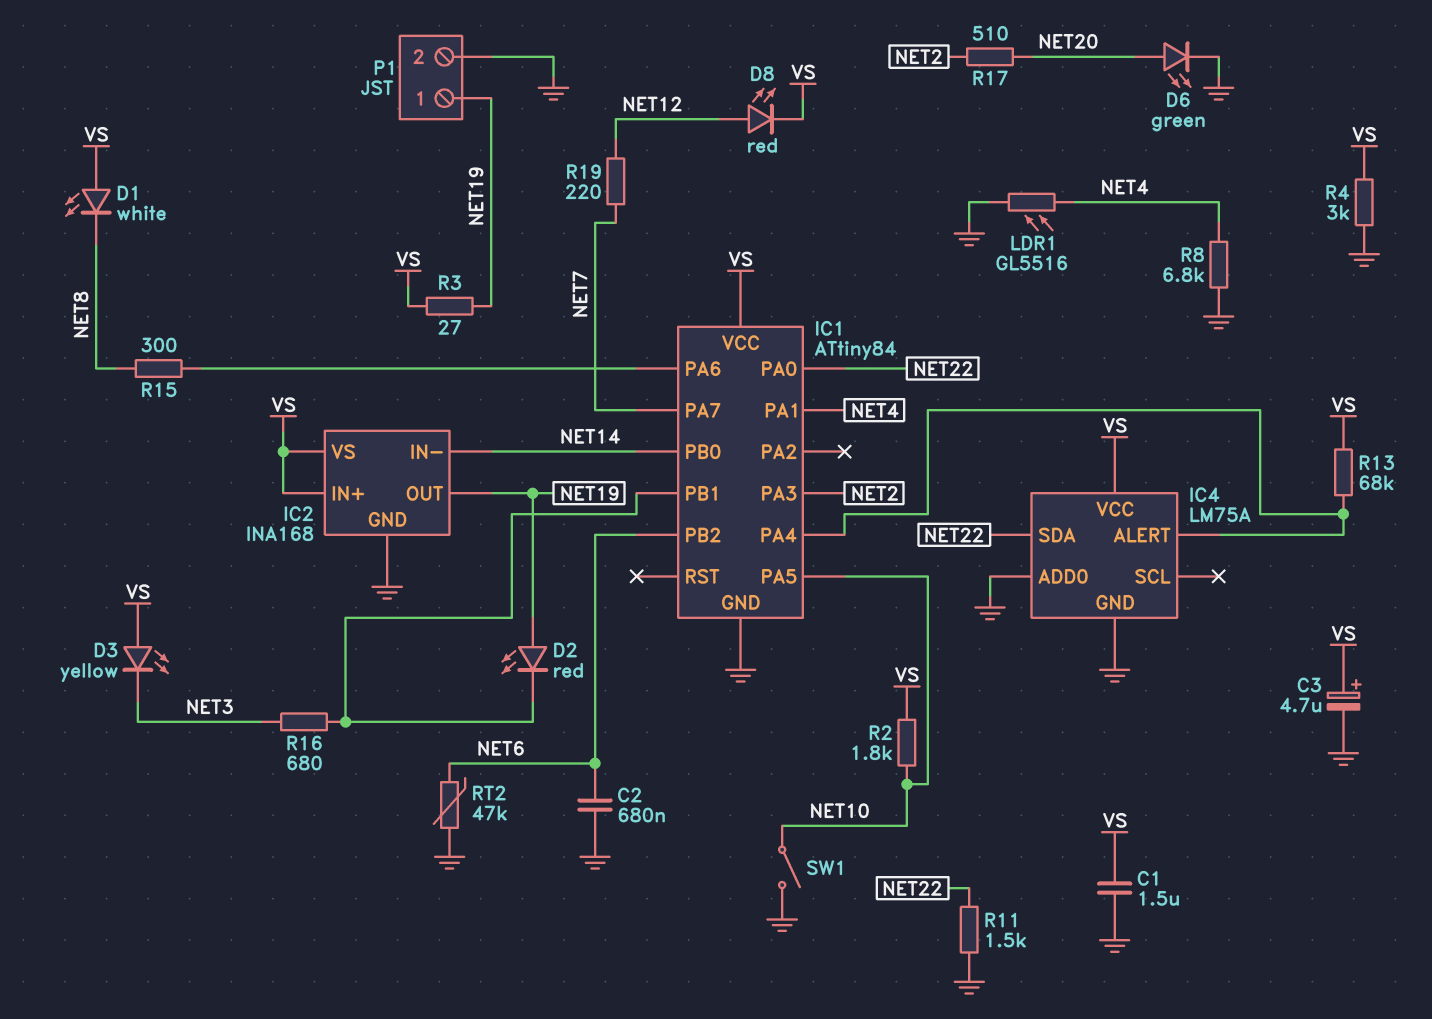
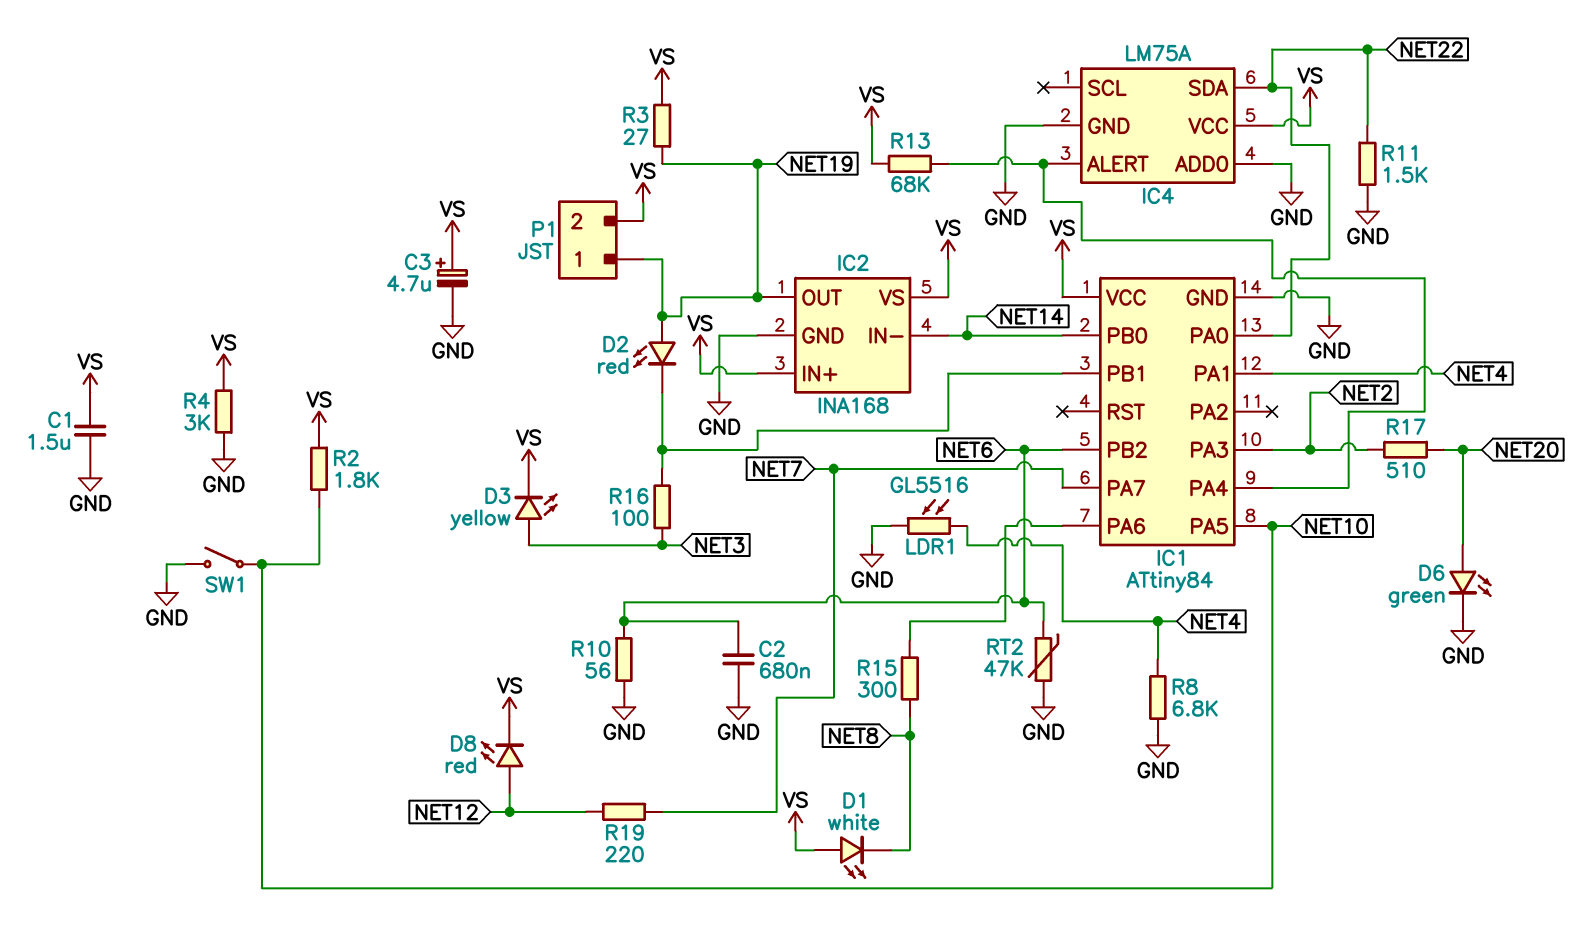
D3: LED yellow (A VS, K NET3) -> LED yellow (A NET3, K VS)
P1 pin 2: GND -> VS
R10: none -> 56 (GND, NET6)
R16: 680 (IC1/PB1, NET3) -> 100 (IC1/PB1, NET3)

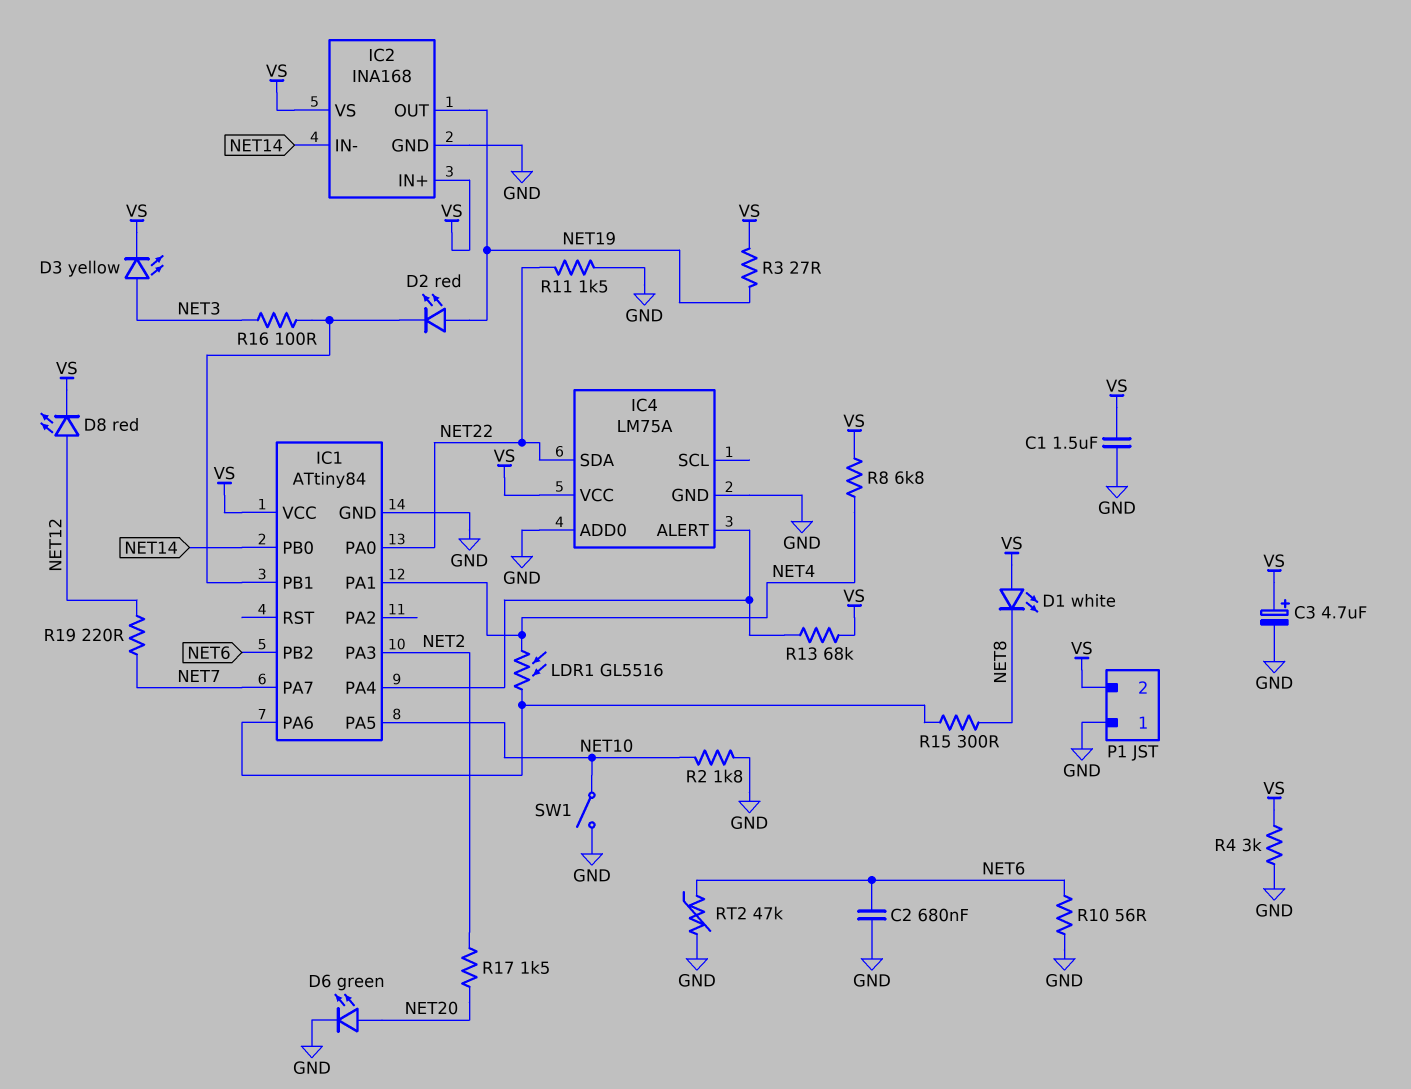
LDR1: GL5516 (GND, NET4) -> GL5516 (IC1/PA6, NET4)
P1 pin 1: NET19 -> GND
R2: 1.8k (NET10, VS) -> 1.8k (GND, NET10)
R8: 6.8k (GND, NET4) -> 6.8k (NET4, VS)
R17: 510 (NET2, NET20) -> 1.5k (NET2, NET20)

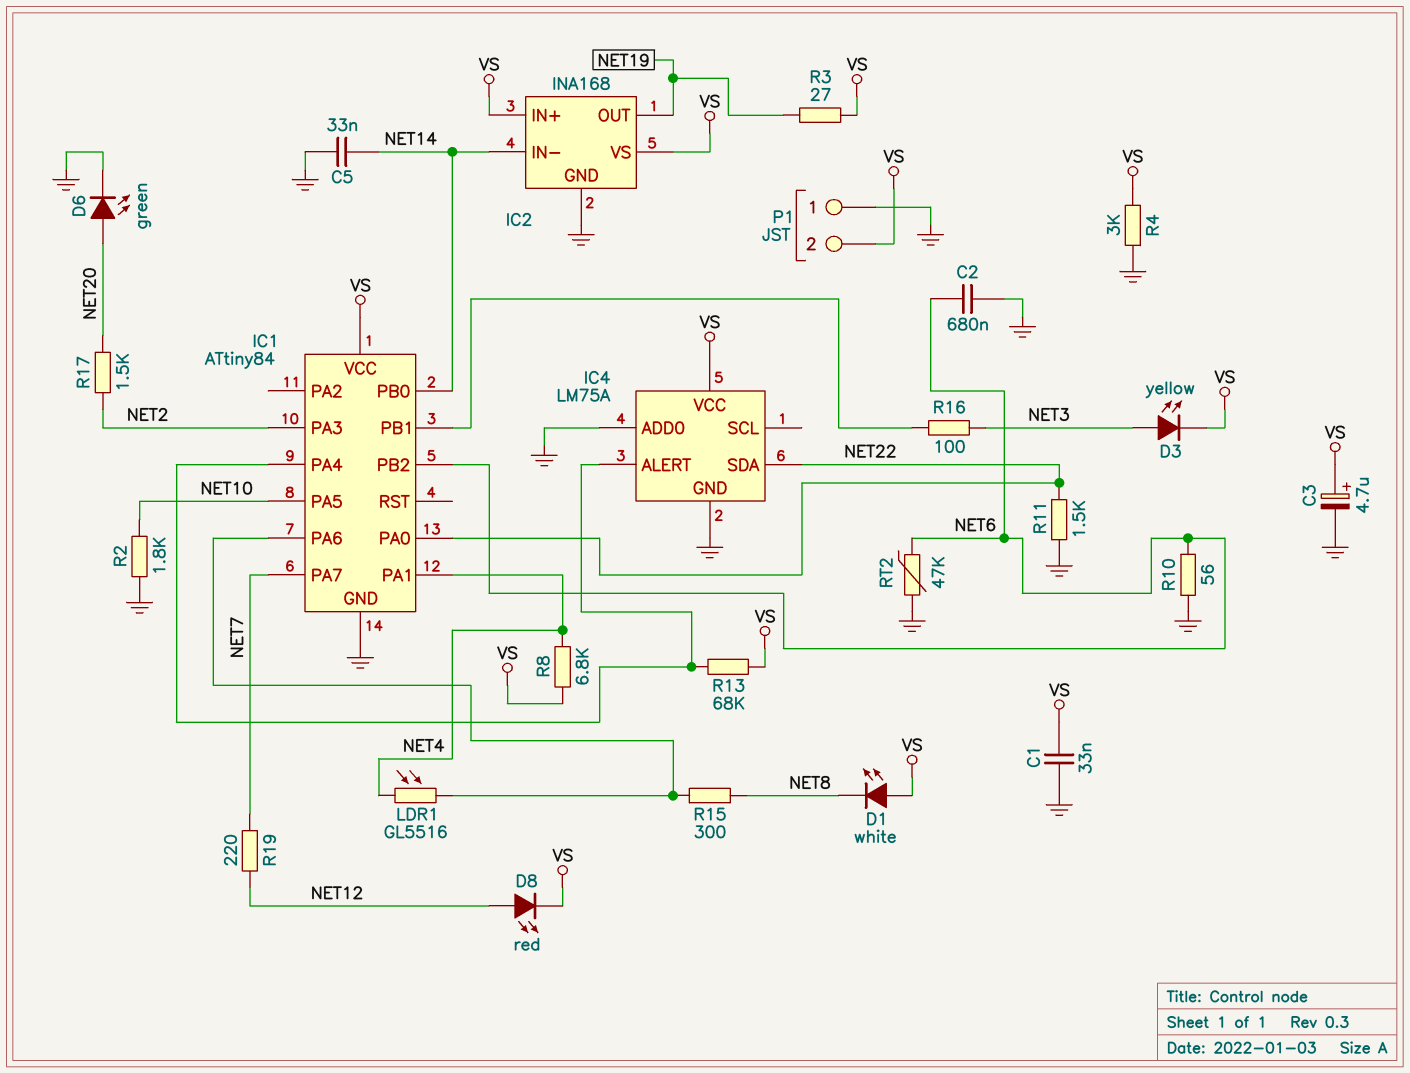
C1: 1.5uF (GND, VS) -> 33nF (GND, VS)
C5: none -> 33nF (GND, NET14)
D2: LED red (A NET19, K IC1/PB1) -> none
SW1: switch (GND, NET10) -> none

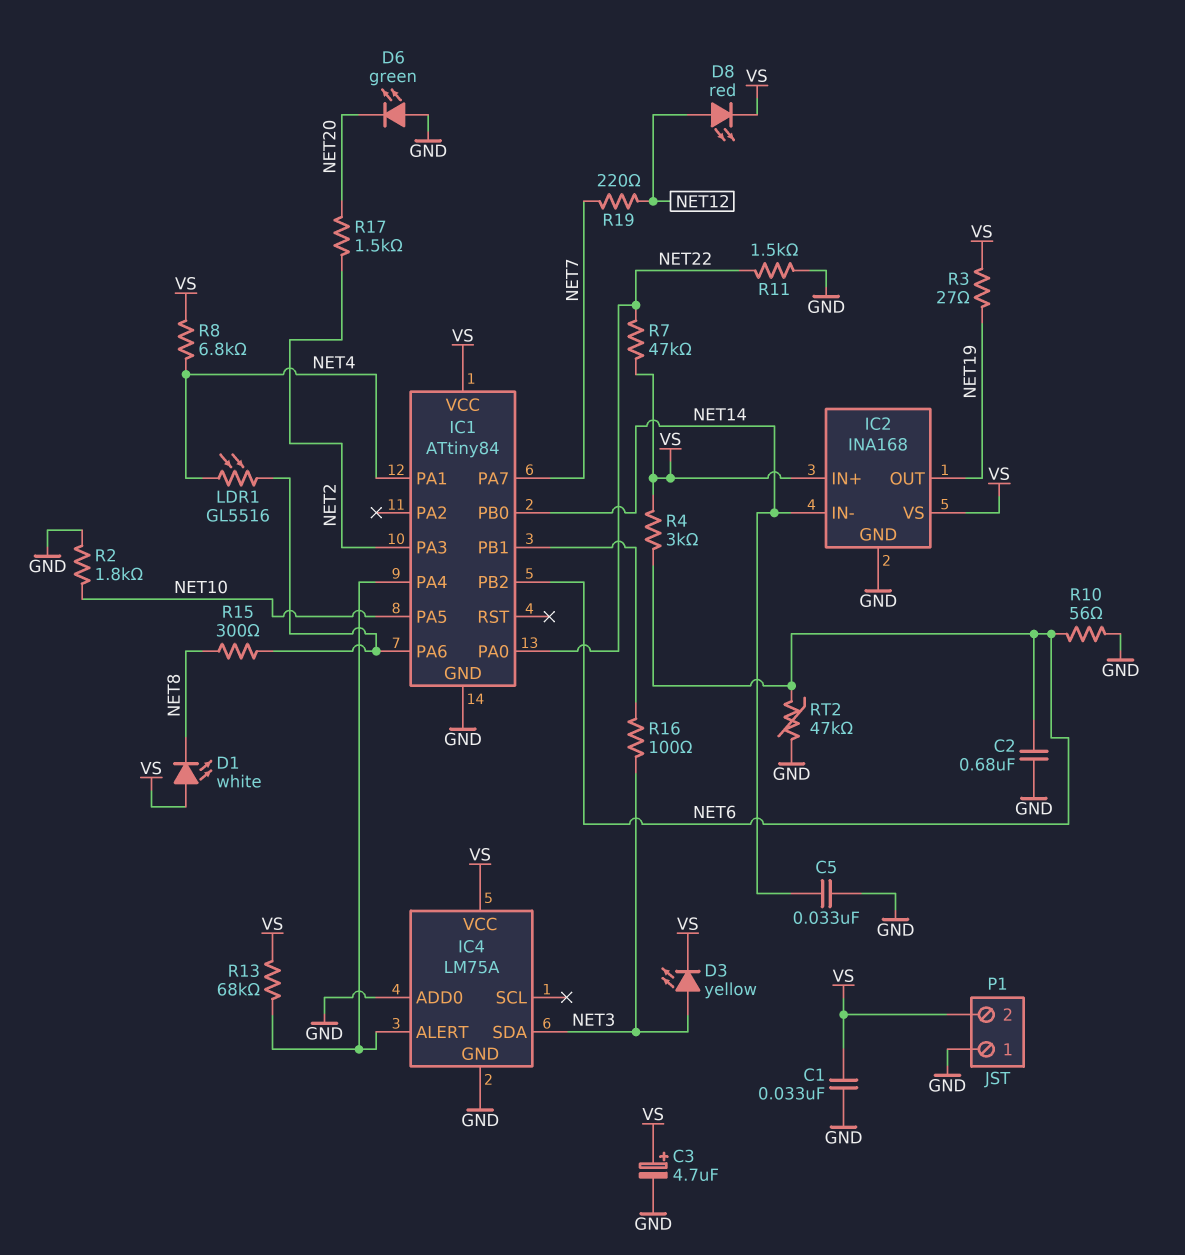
D6: LED green (A NET20, K GND) -> LED green (A GND, K NET20)
IC4 pin SDA: NET22 -> NET3
R4: 3k (GND, VS) -> 3k (NET6, VS)
R7: none -> 47k (NET22, VS)

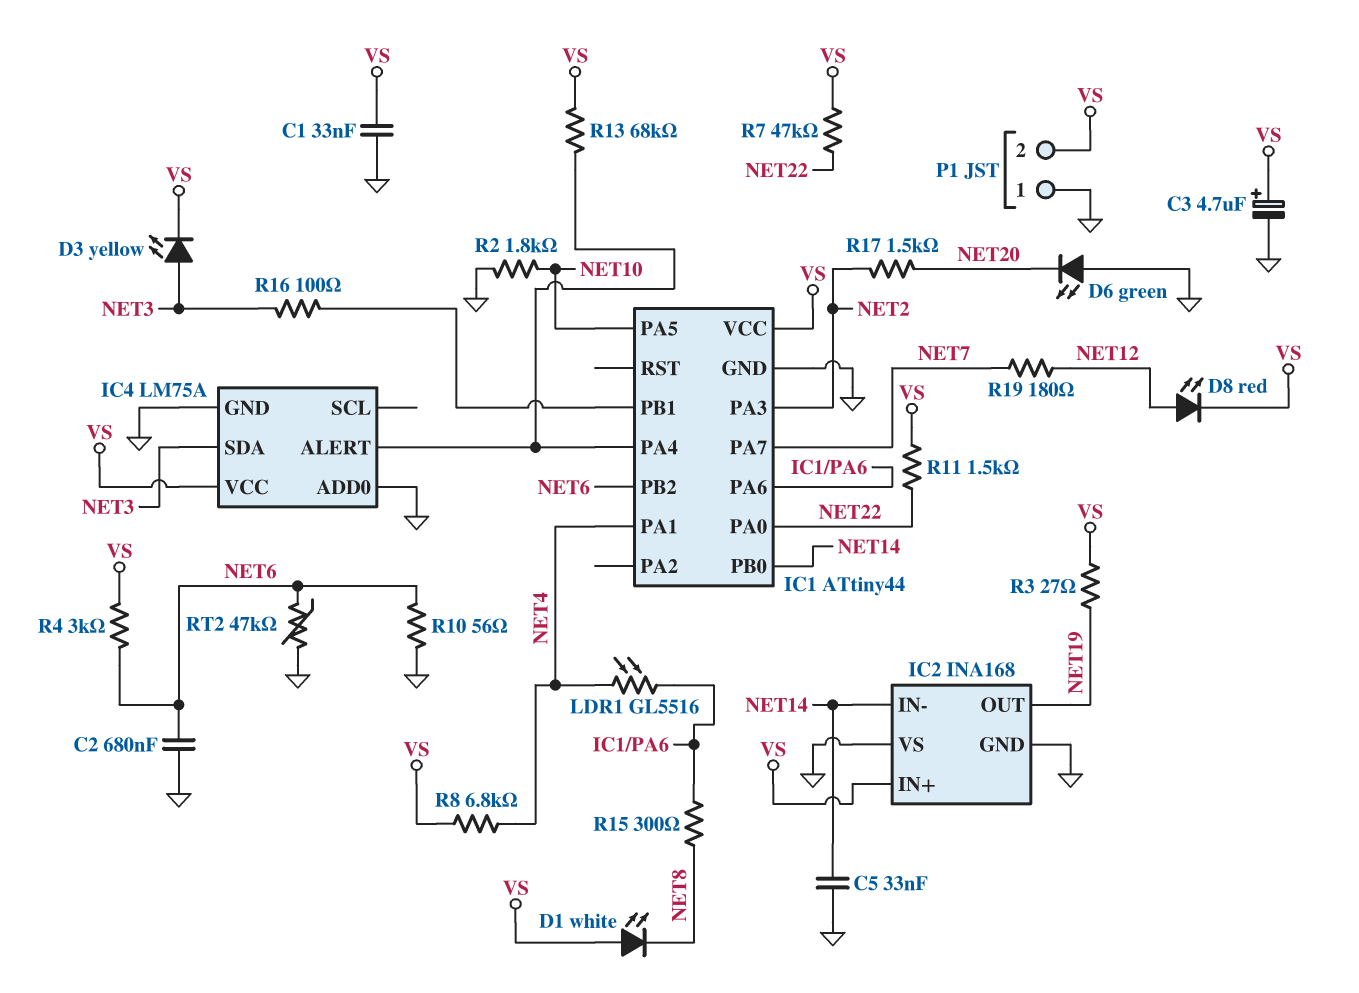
IC1: ATtiny84 -> ATtiny44
IC2 pin VS: VS -> GND
R11: 1.5k (GND, NET22) -> 1.5k (NET22, VS)
R19: 220 (NET7, NET12) -> 180 (NET7, NET12)

